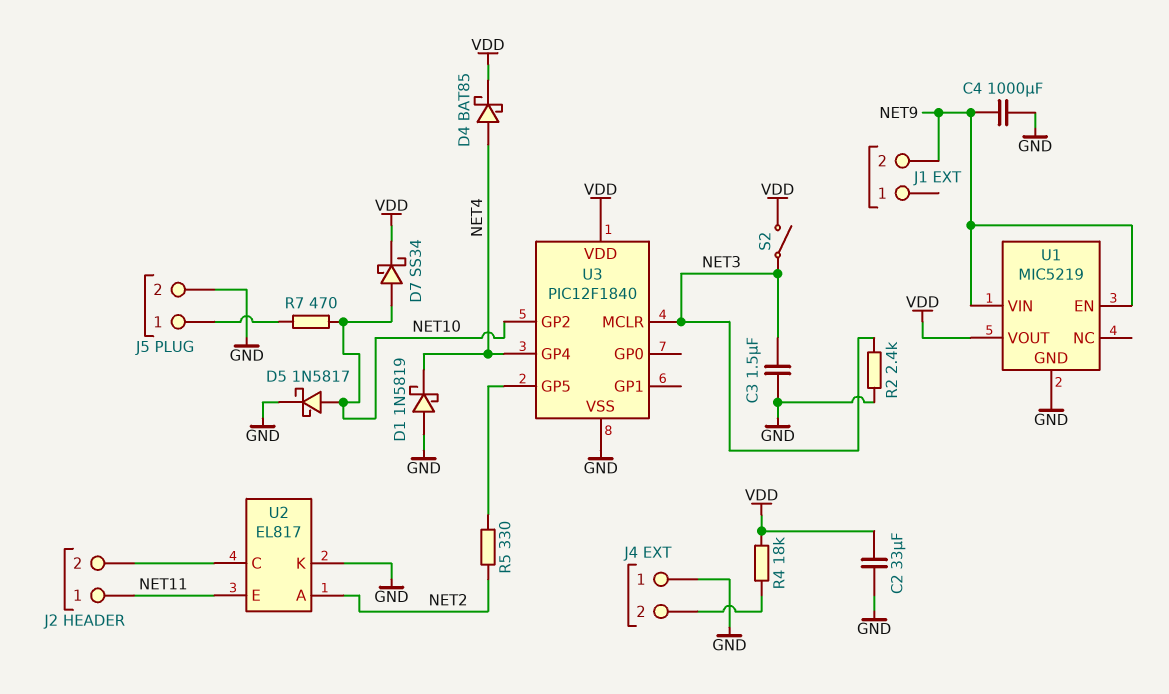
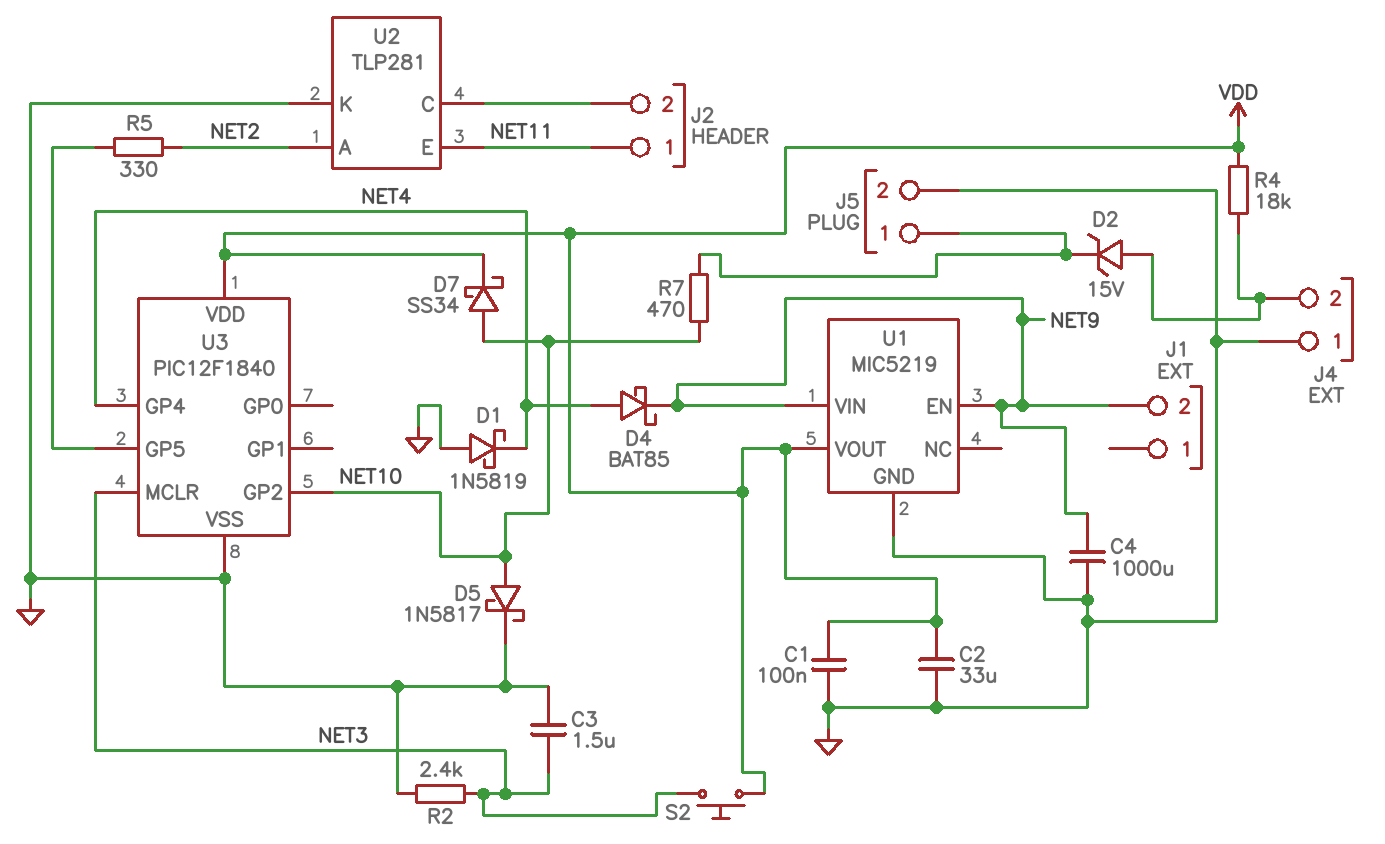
C1: none -> 100nF (GND, VDD)
D2: none -> zener 15V (A J4/2, K J5/1)
D4: schottky BAT85 (A NET4, K VDD) -> schottky BAT85 (A NET4, K NET9)
S2: switch (NET3, VDD) -> button (NET3, VDD)
U2: EL817 -> TLP281

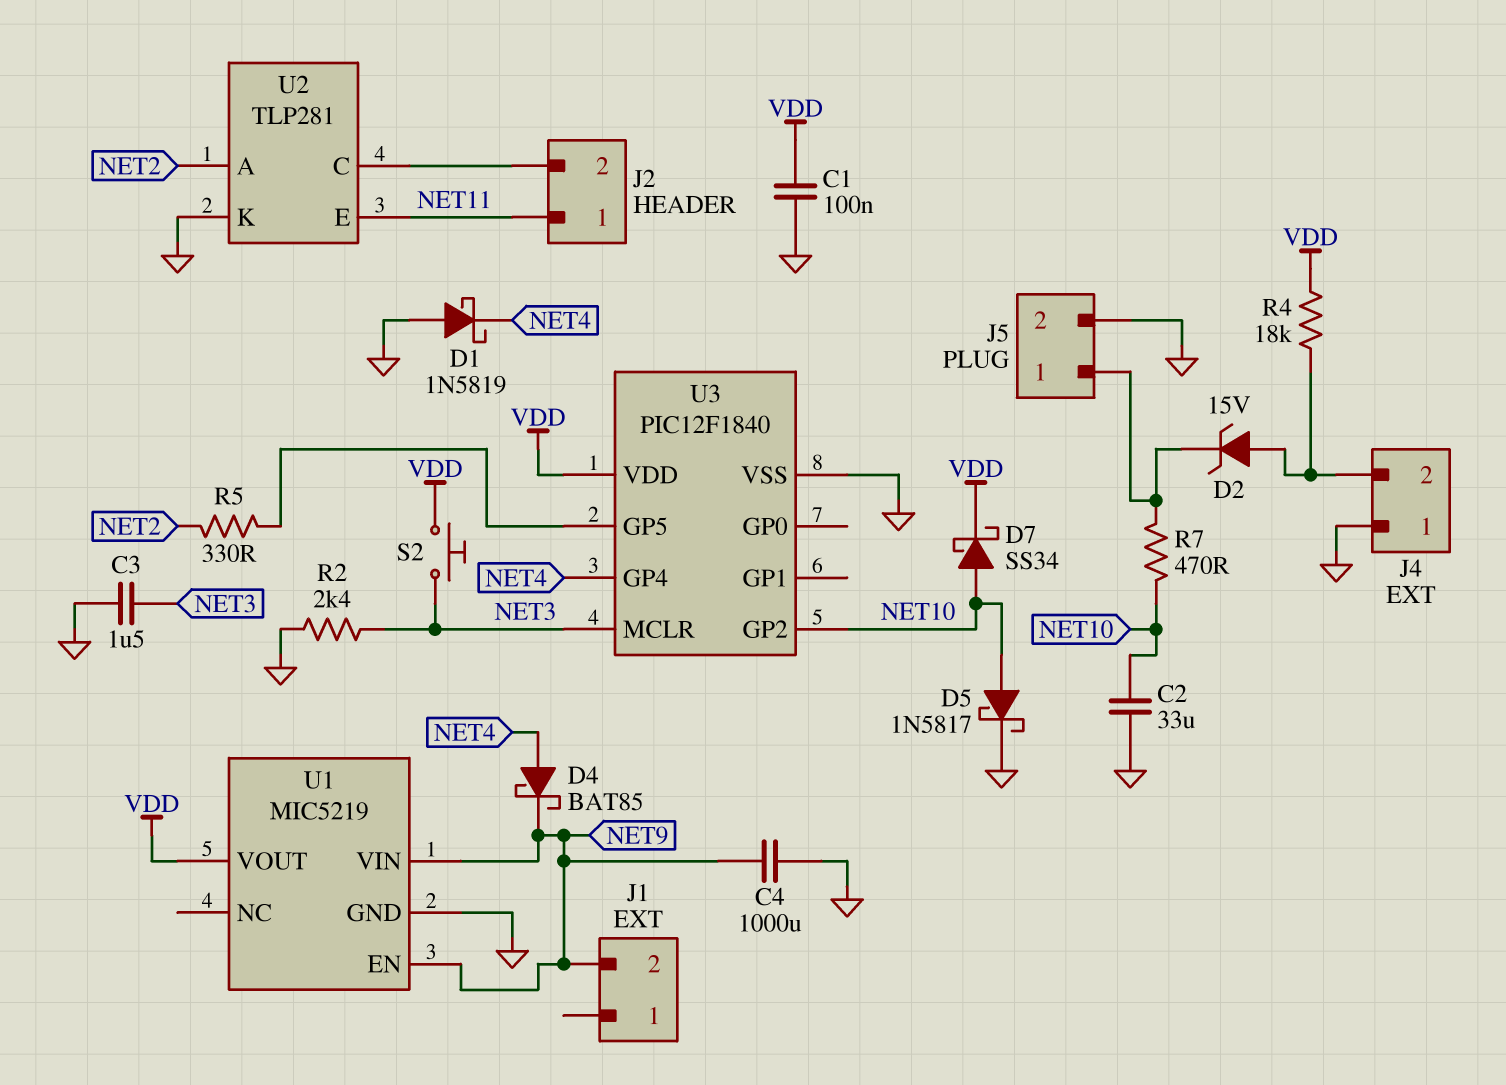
C2: 33uF (GND, VDD) -> 33uF (GND, NET10)

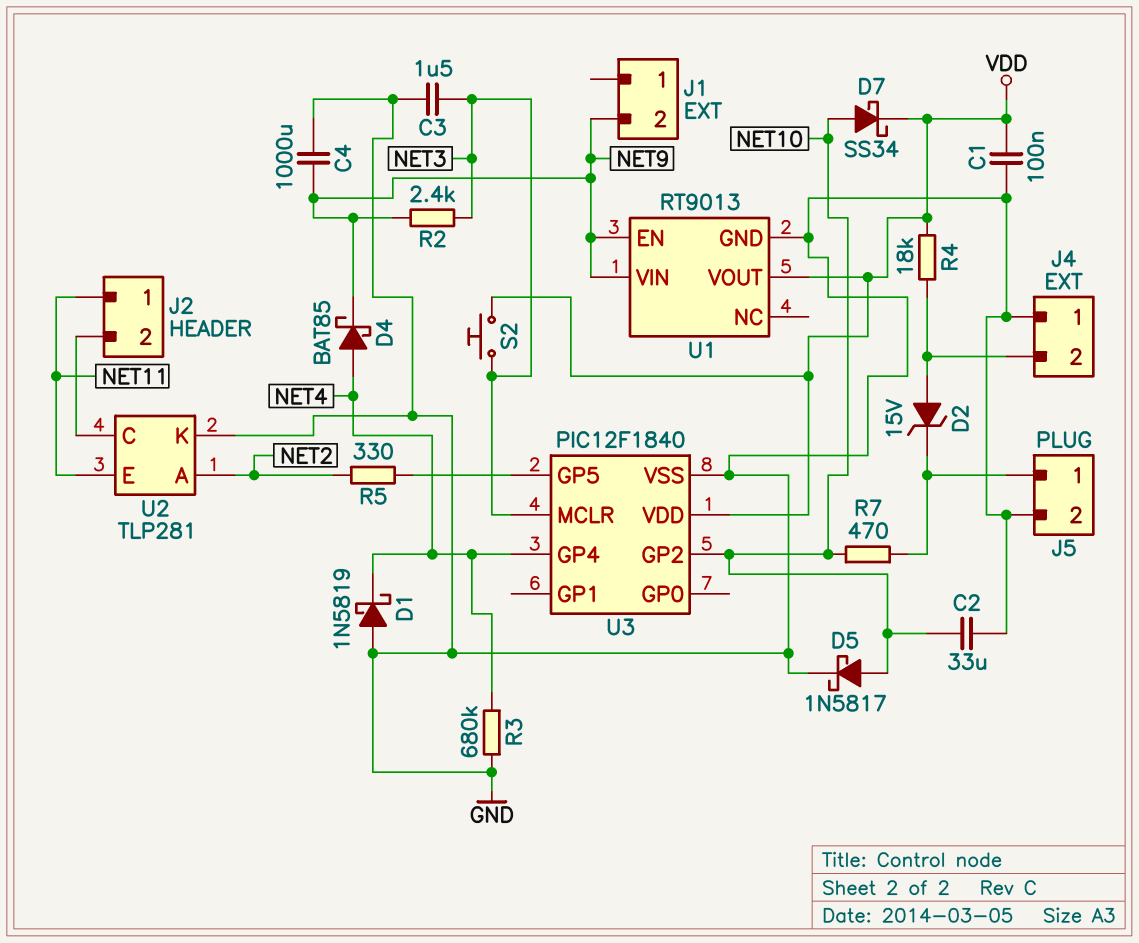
R2: 2.4k (GND, NET3) -> 2.4k (NET3, NET9)
R3: none -> 680k (GND, NET4)
U1: MIC5219 -> RT9013

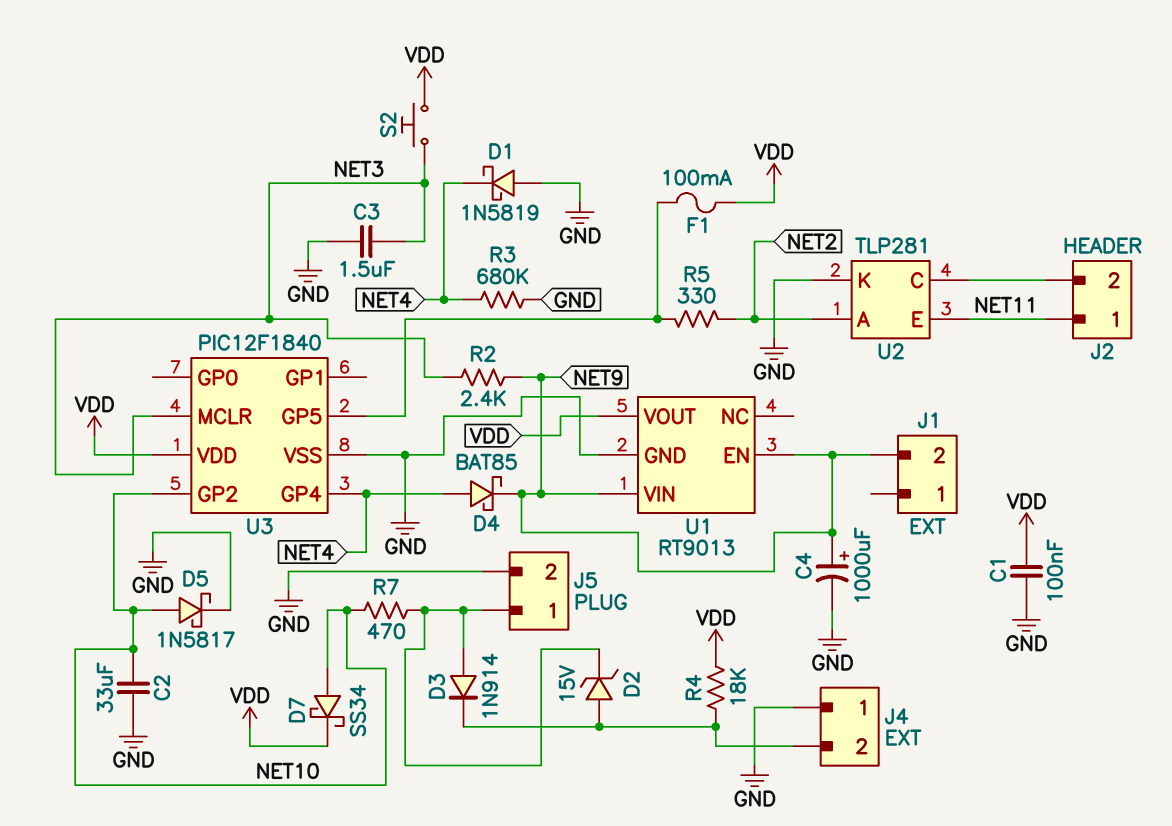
C4: 1000uF (GND, NET9) -> 1000uF (plus NET9, minus GND)
D3: none -> diode 1N914 (A J5/1, K J4/2)
F1: none -> 100mA (U3/GP5, VDD)

